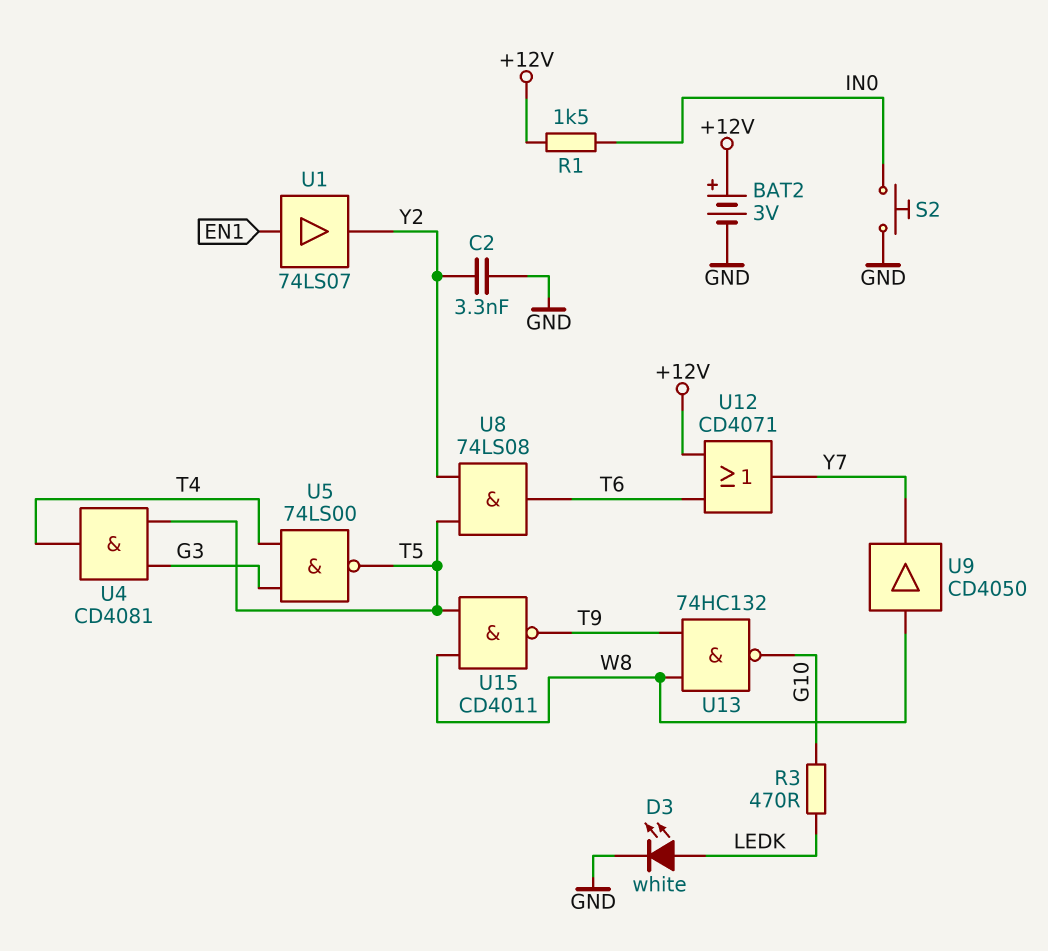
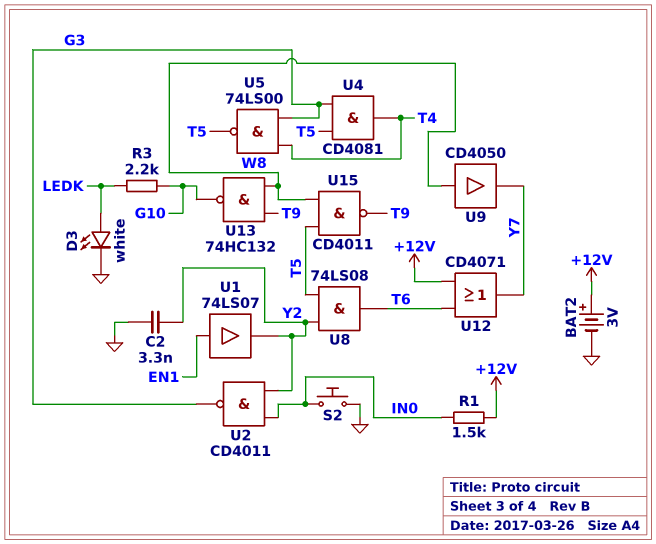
R3: 470 (G10, LEDK) -> 2.2k (G10, LEDK)
U2: none -> NAND CD4011 (in IN0, in Y2, out G3)

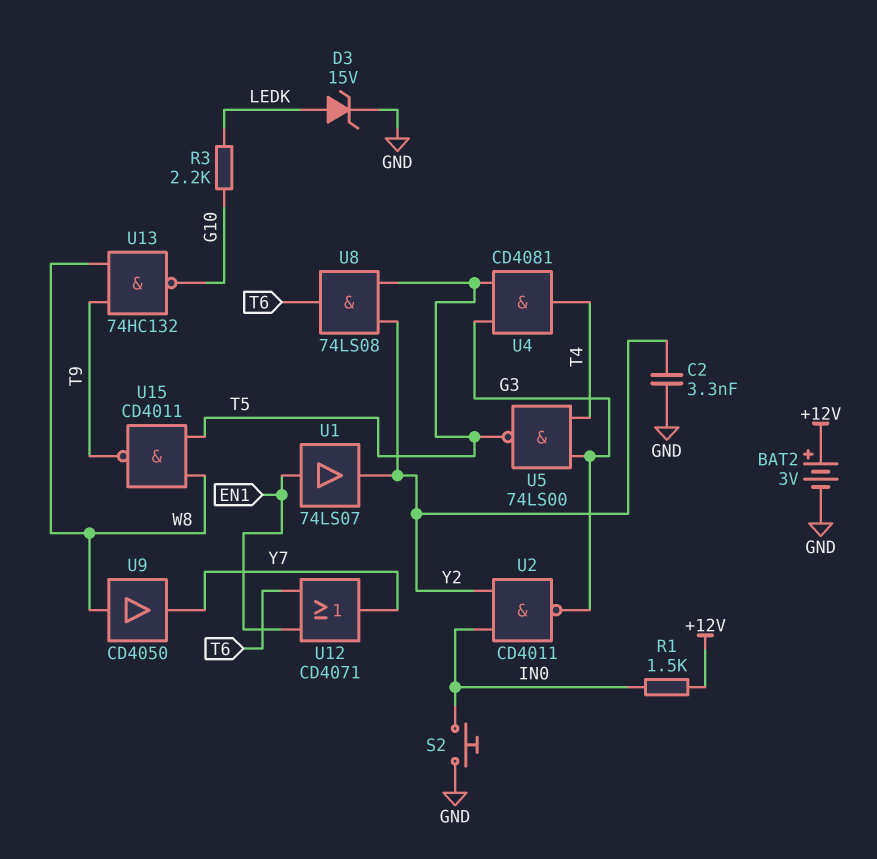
D3: LED white (A LEDK, K GND) -> zener 15V (A LEDK, K GND)
U12: OR CD4071 (in +12V, in T6, out Y7) -> OR CD4071 (in EN1, in T6, out Y7)

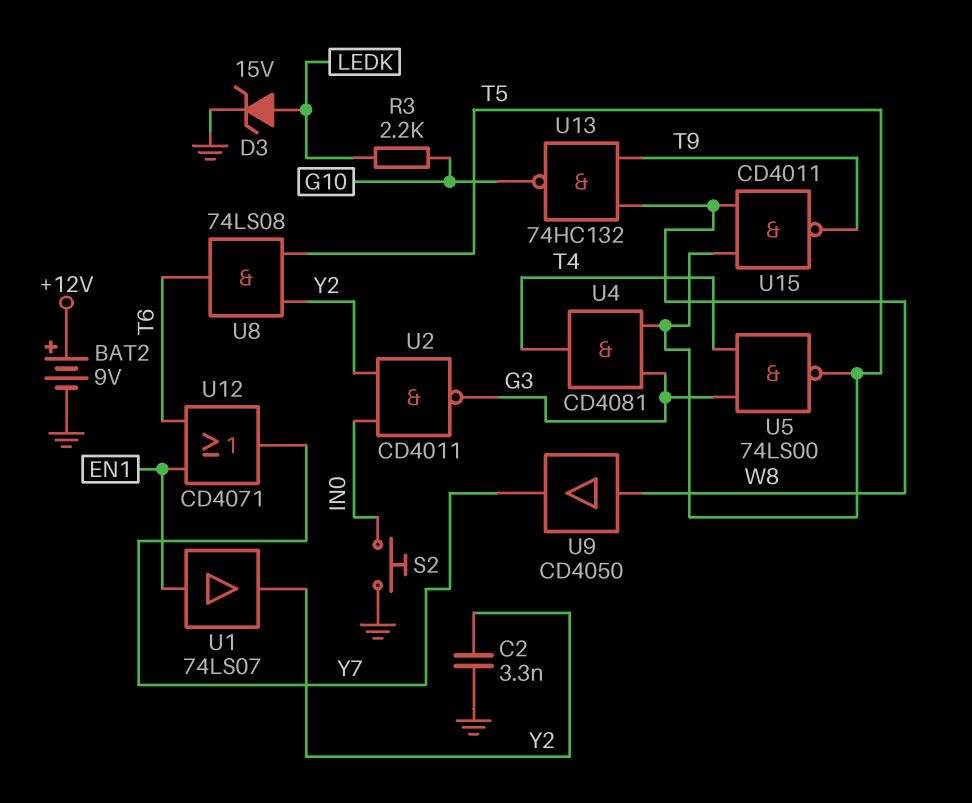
BAT2: 3V (plus +12V, minus GND) -> 9V (plus +12V, minus GND)
R1: 1.5k (+12V, IN0) -> none

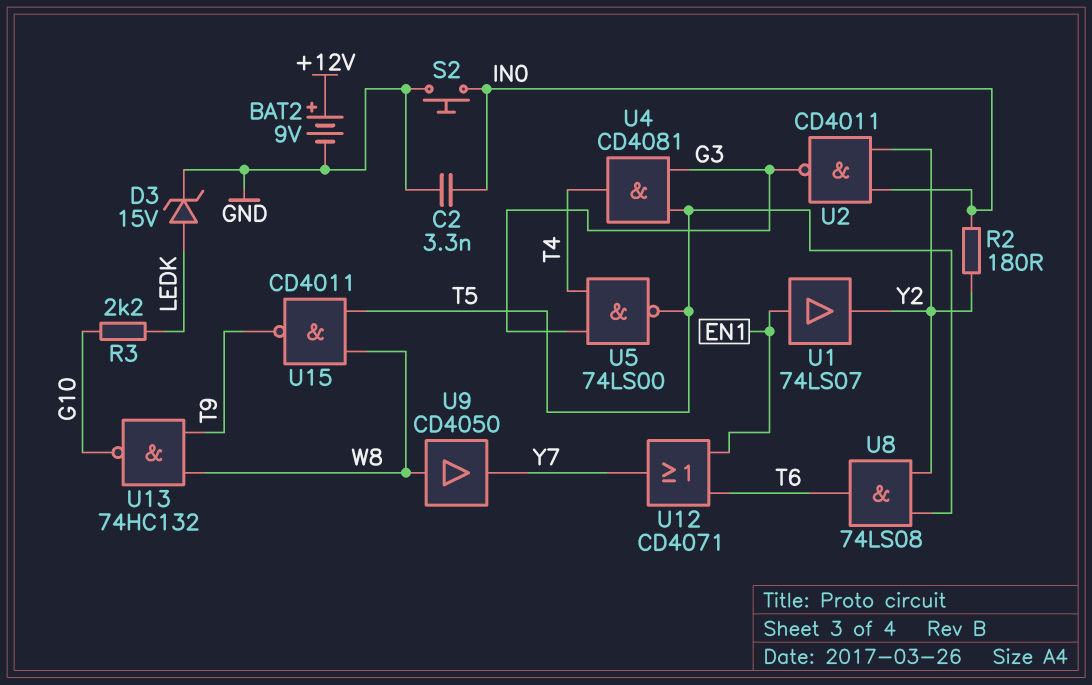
C2: 3.3nF (GND, Y2) -> 3.3nF (GND, IN0)
R2: none -> 180 (IN0, Y2)

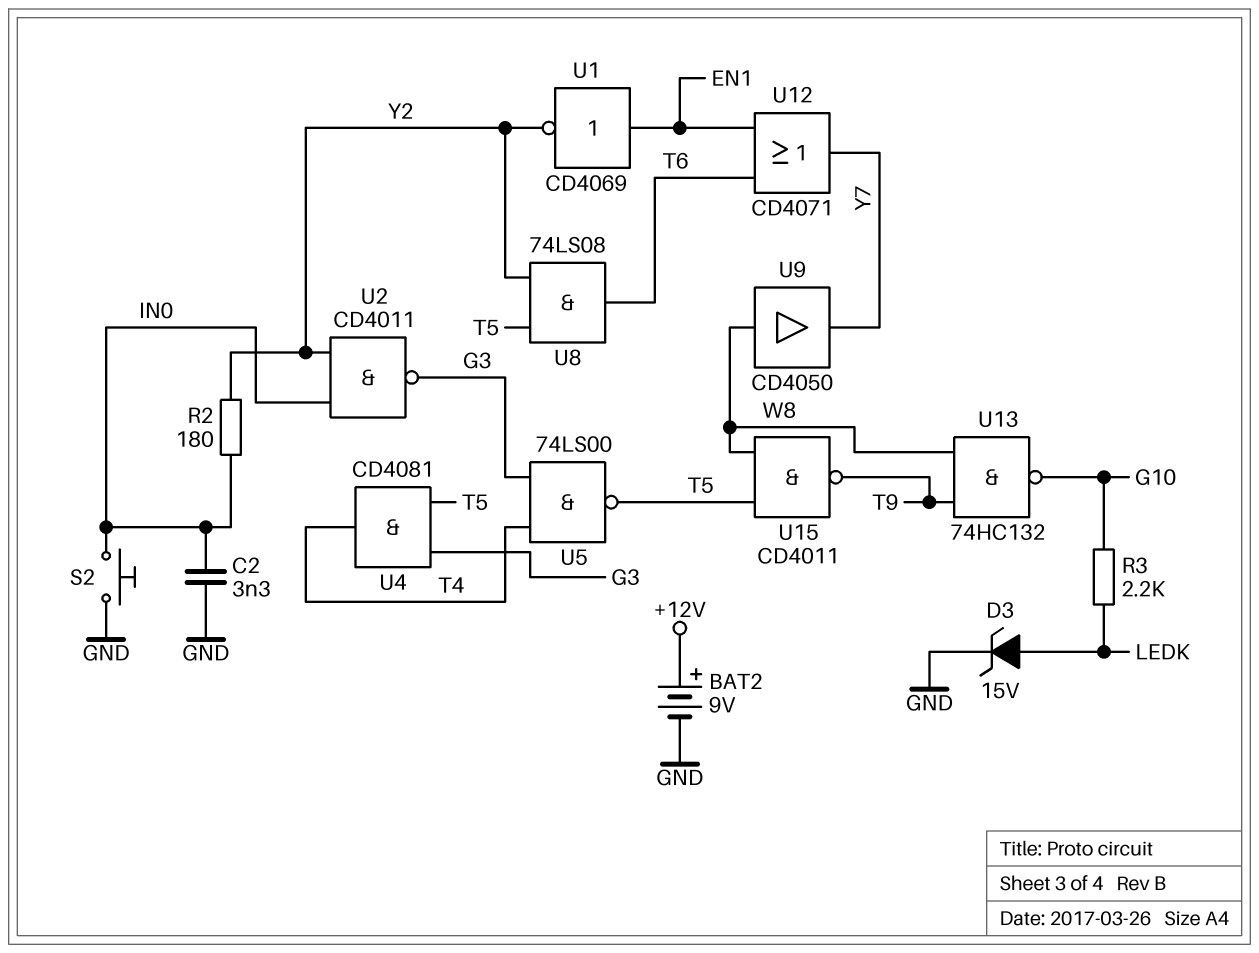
U1: buffer 74LS07 (in EN1, out Y2) -> NOT CD4069 (in EN1, out Y2)

